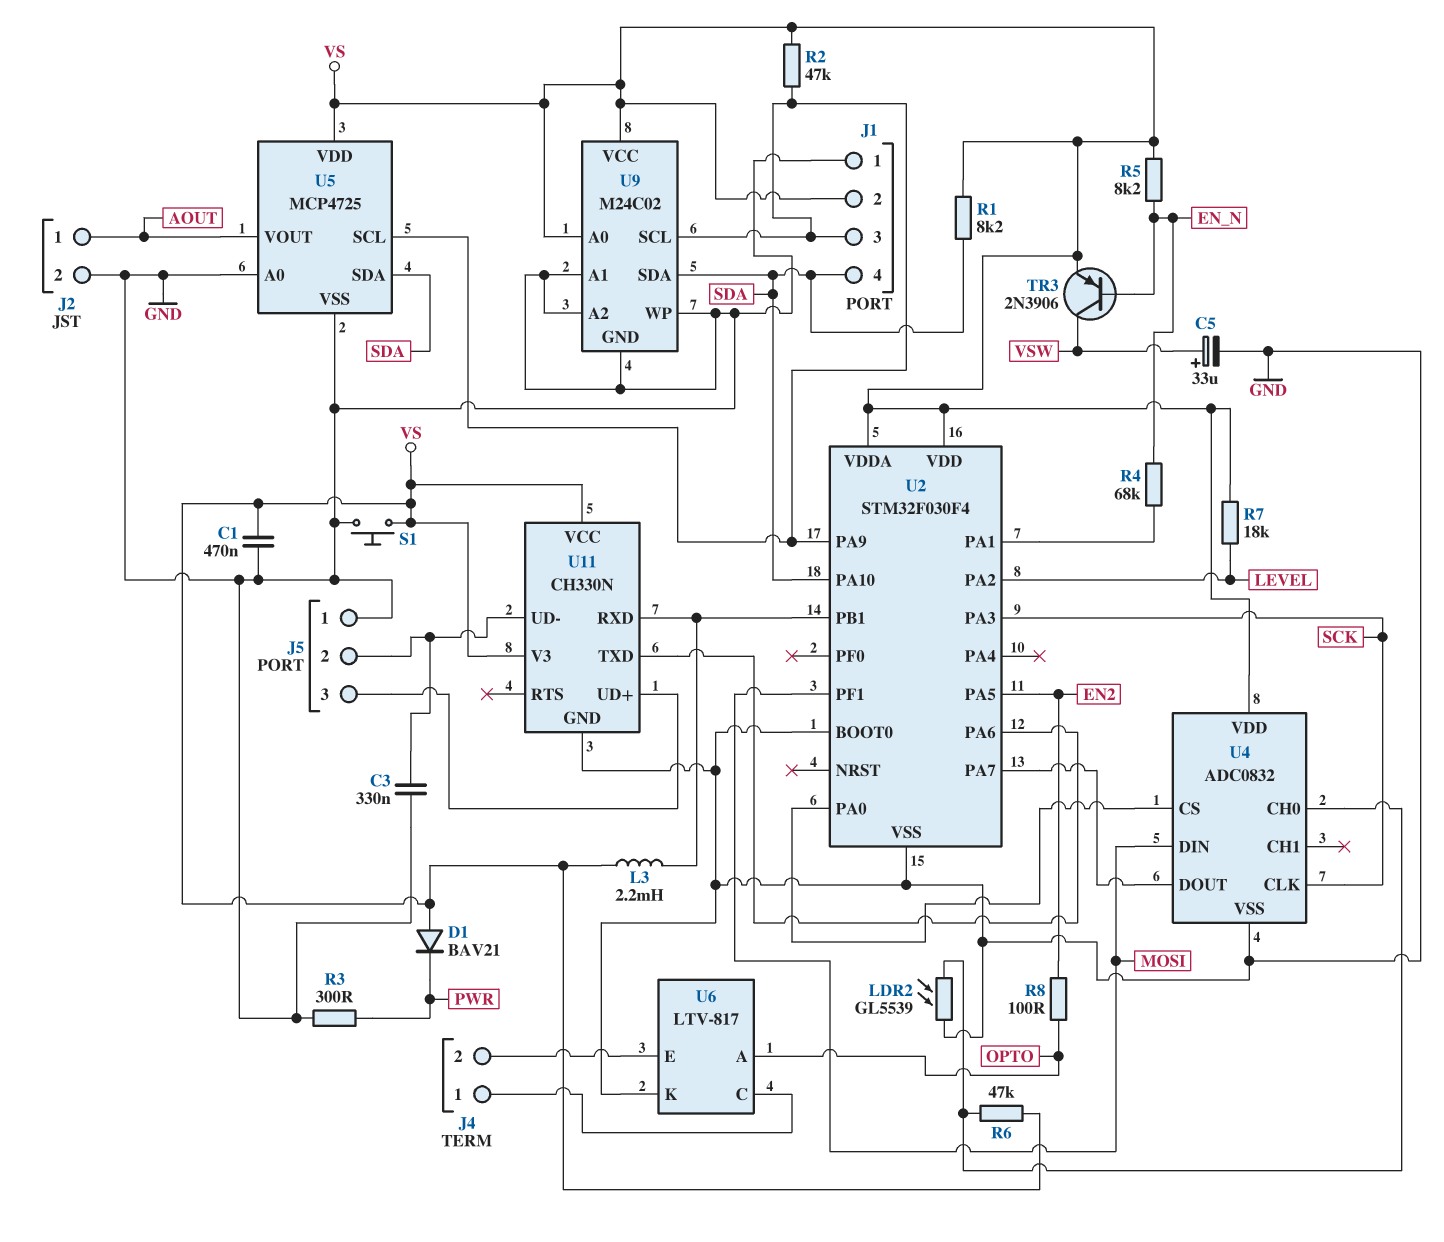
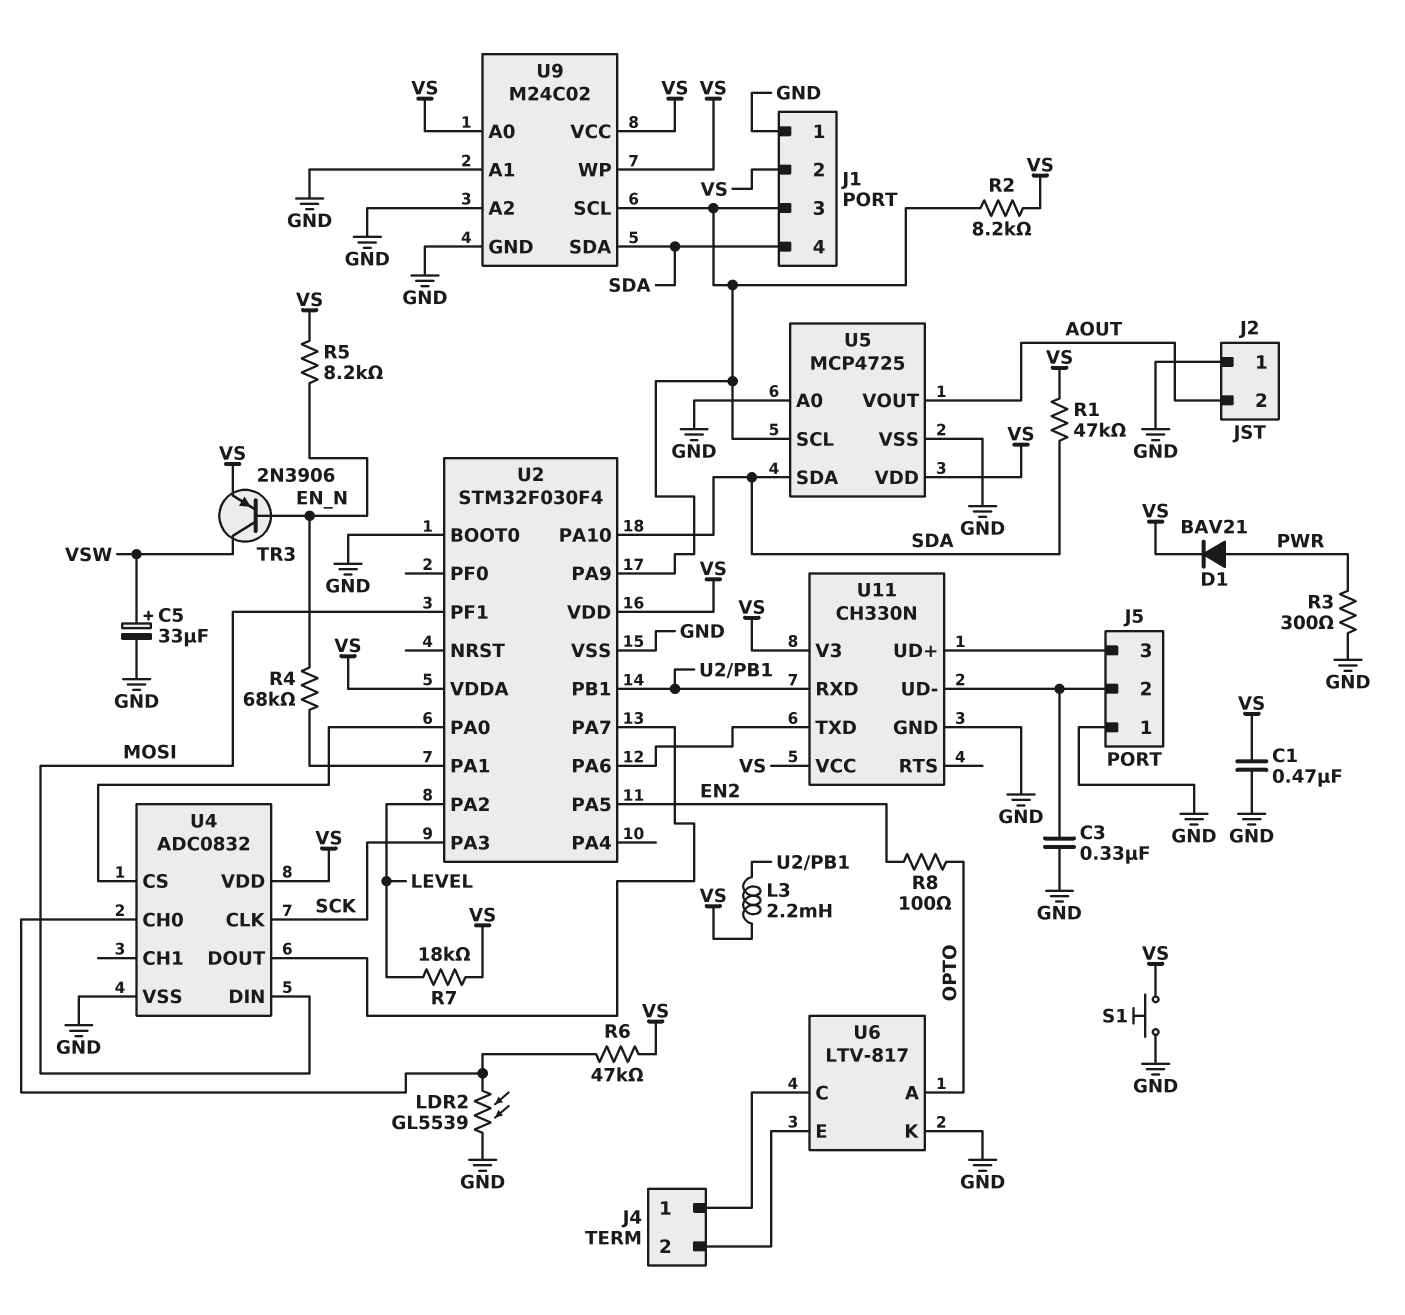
D1: diode BAV21 (A VS, K PWR) -> diode BAV21 (A PWR, K VS)
J2 pin 1: AOUT -> GND
J2 pin 2: GND -> AOUT
R1: 8.2k (SDA, VS) -> 47k (SDA, VS)
R2: 47k (J1/3, VS) -> 8.2k (J1/3, VS)
U9 pin WP: GND -> VS

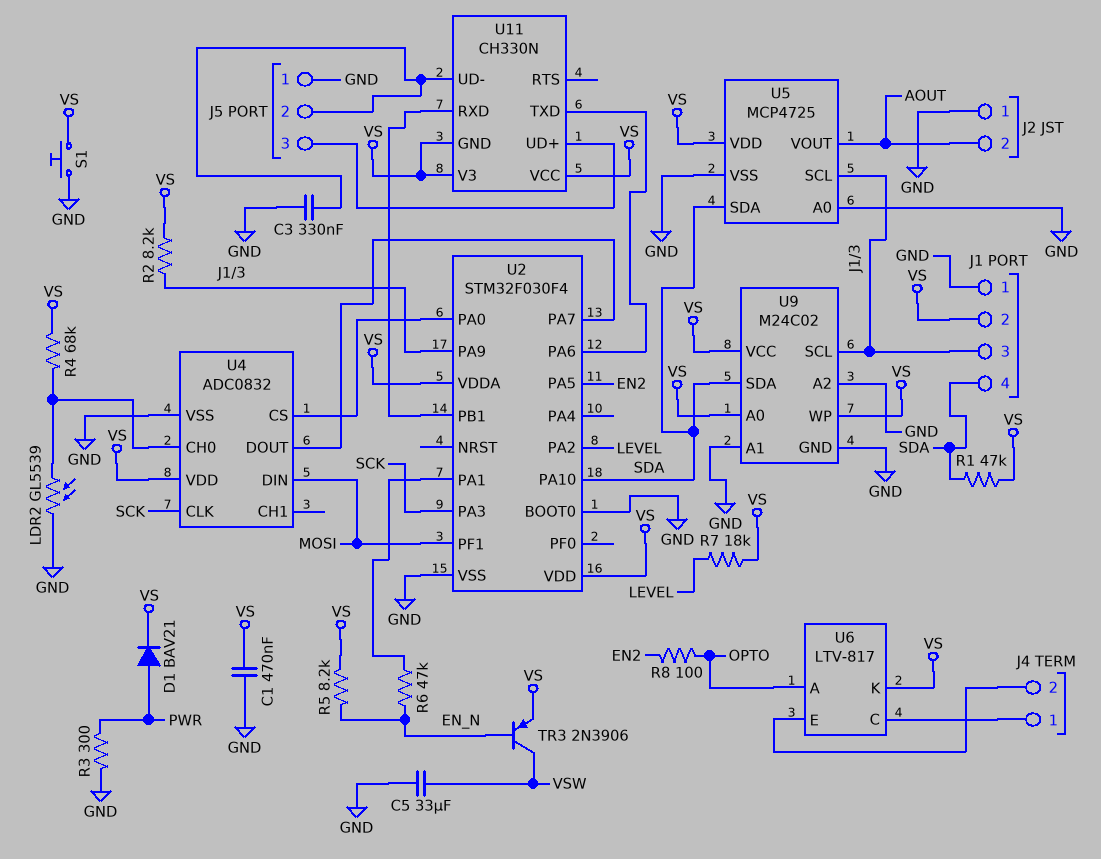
C5: 33uF (plus VSW, minus GND) -> 33uF (GND, VSW)
L3: 2.2mH (U2/PB1, VS) -> none
R4: 68k (EN_N, U2/PA1) -> 68k (U4/CH0, VS)
R6: 47k (U4/CH0, VS) -> 47k (EN_N, U2/PA1)
U6 pin K: GND -> VS
U11 pin GND: GND -> VS

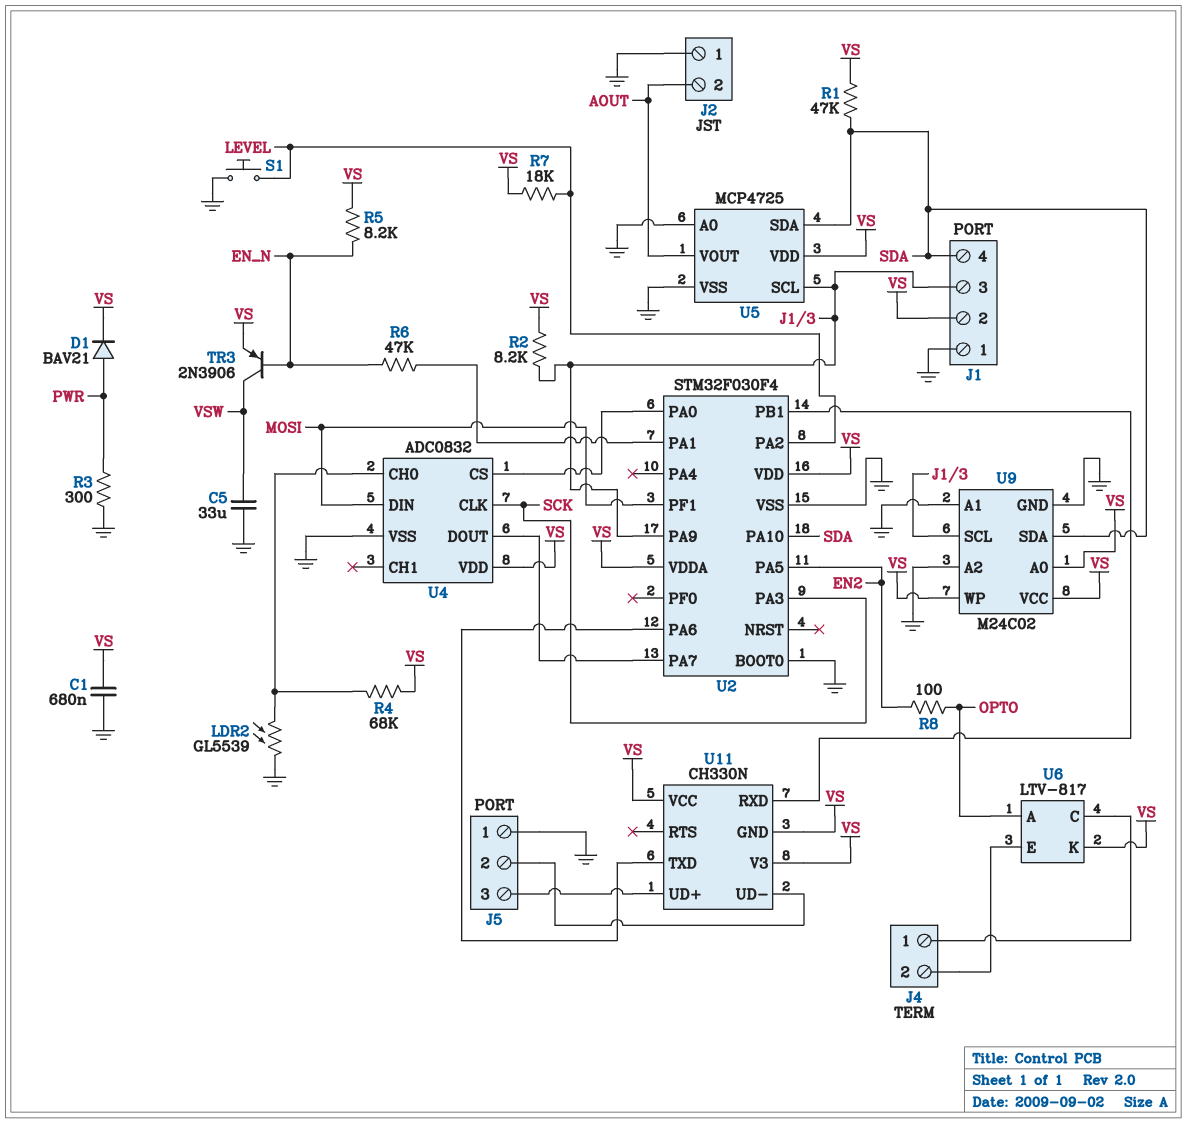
C1: 470nF (GND, VS) -> 680nF (GND, VS)
C3: 330nF (GND, J5/2) -> none
S1: button (GND, VS) -> button (GND, LEVEL)

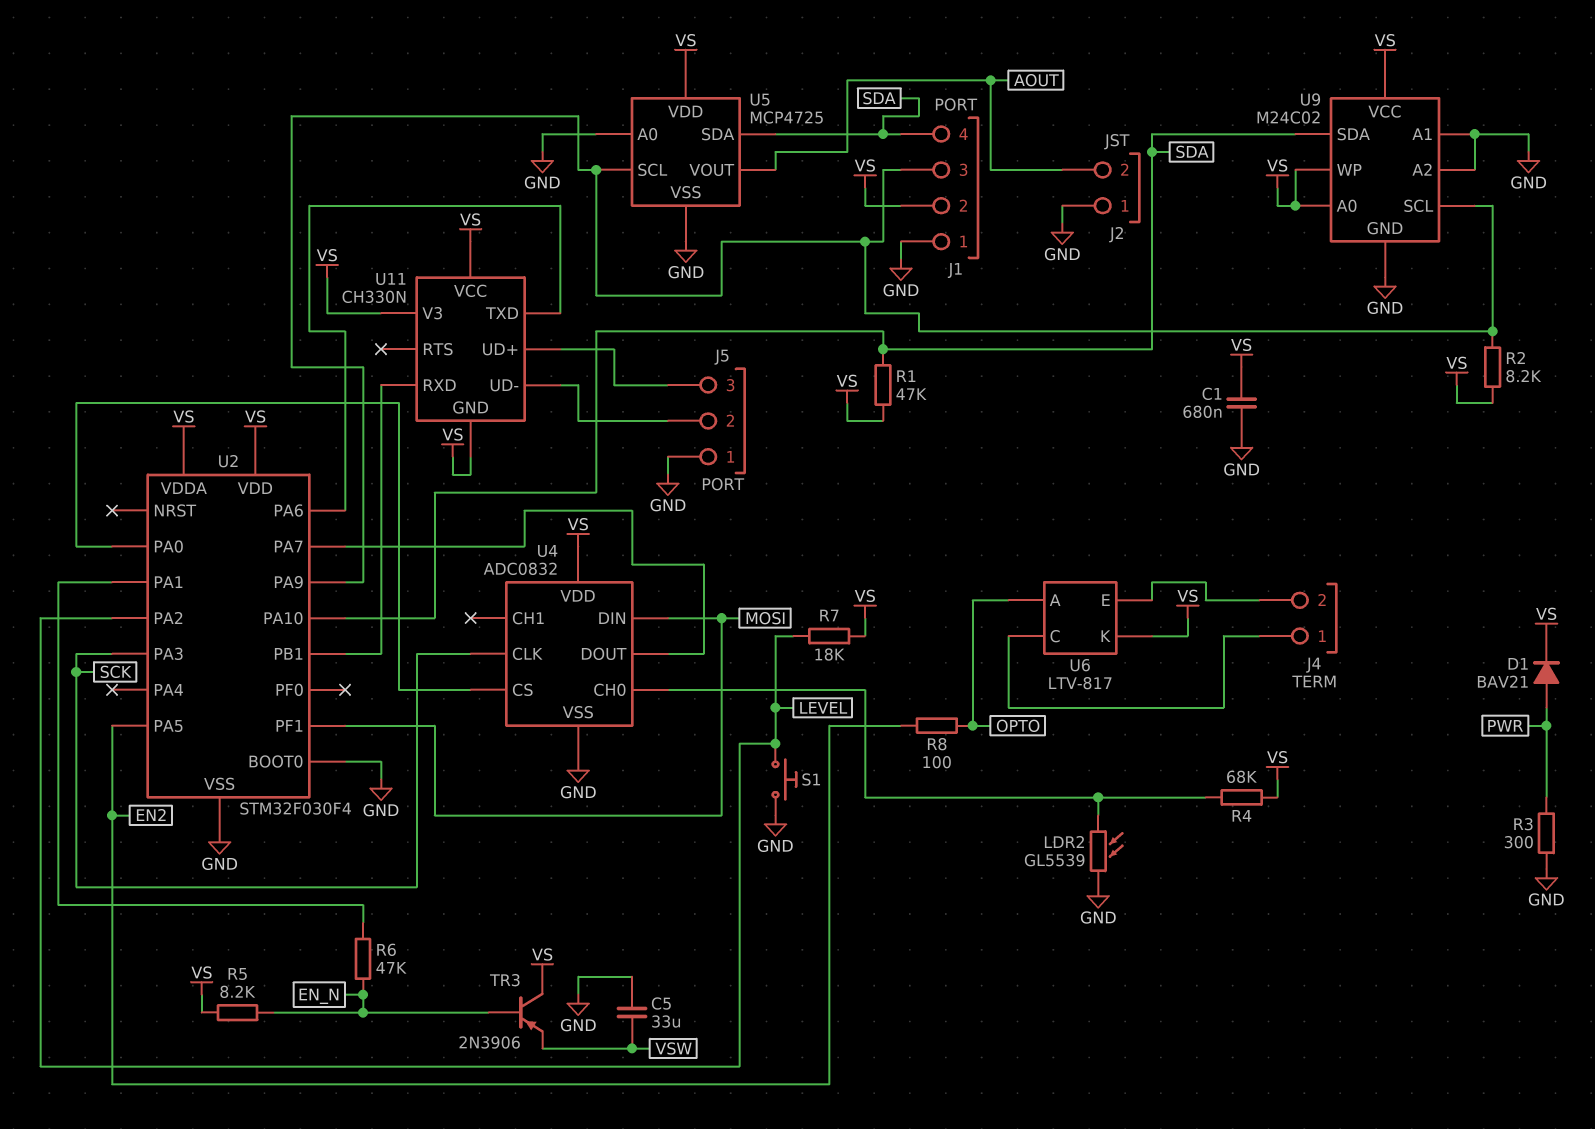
TR3: PNP 2N3906 (B EN_N, C VSW, E VS) -> PNP 2N3906 (B EN_N, C VS, E VSW)

